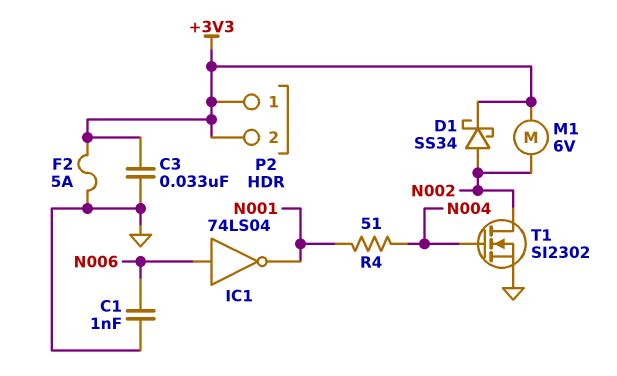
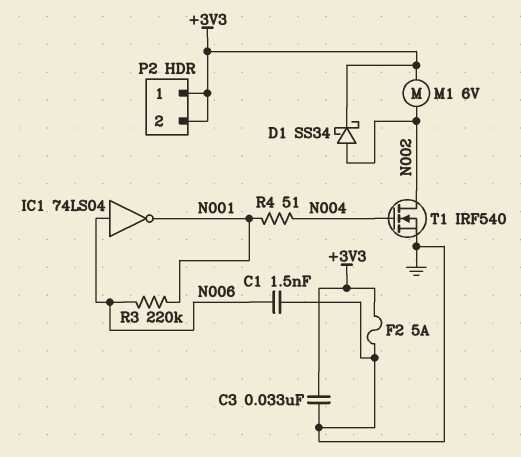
C1: 1nF (GND, N006) -> 1.5nF (GND, N006)
R3: none -> 220k (N001, N006)
T1: NMOS SI2302 (G N004, D N002, S GND) -> NMOS IRF540 (G N004, D N002, S GND)

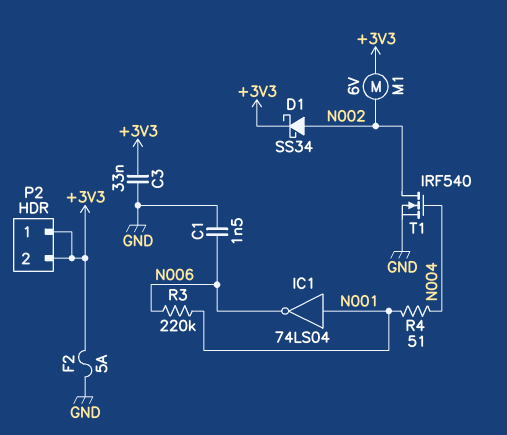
IC1: NOT 74LS04 (in N006, out N001) -> NOT 74LS04 (in N001, out N006)

